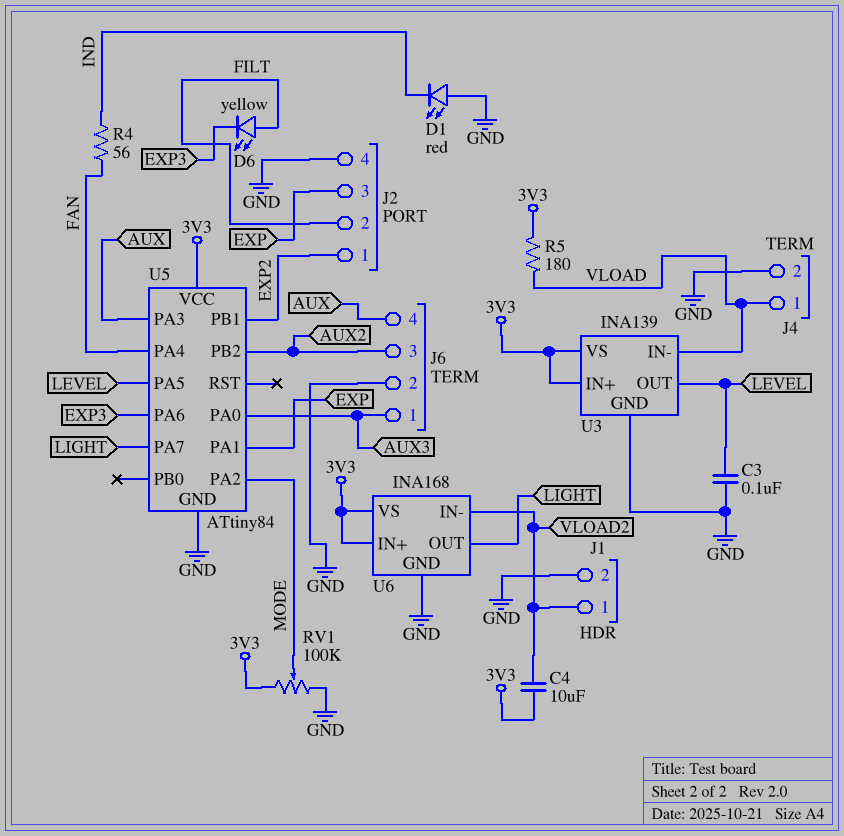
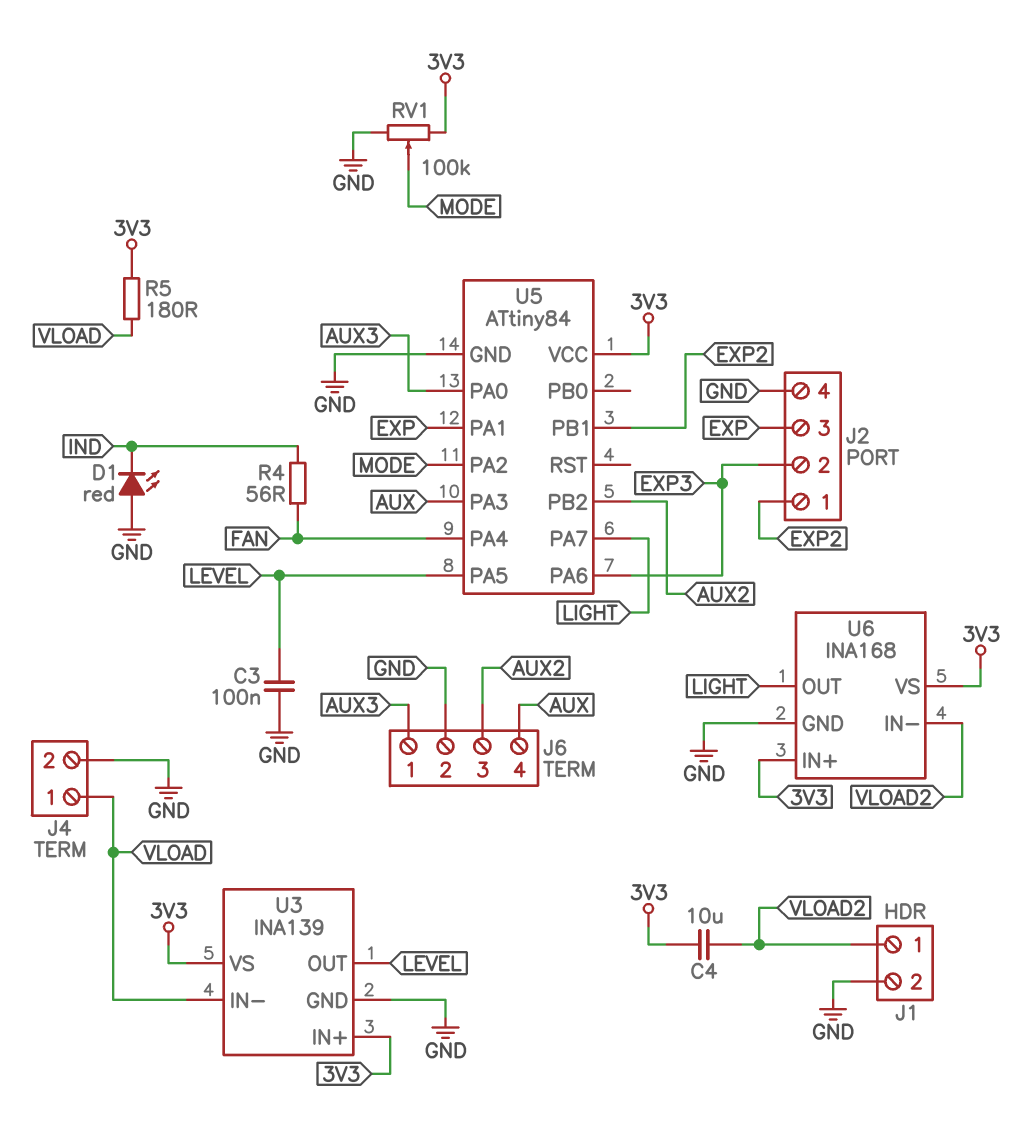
D6: LED yellow (A FILT, K EXP3) -> none
J2 pin 2: FILT -> EXP3

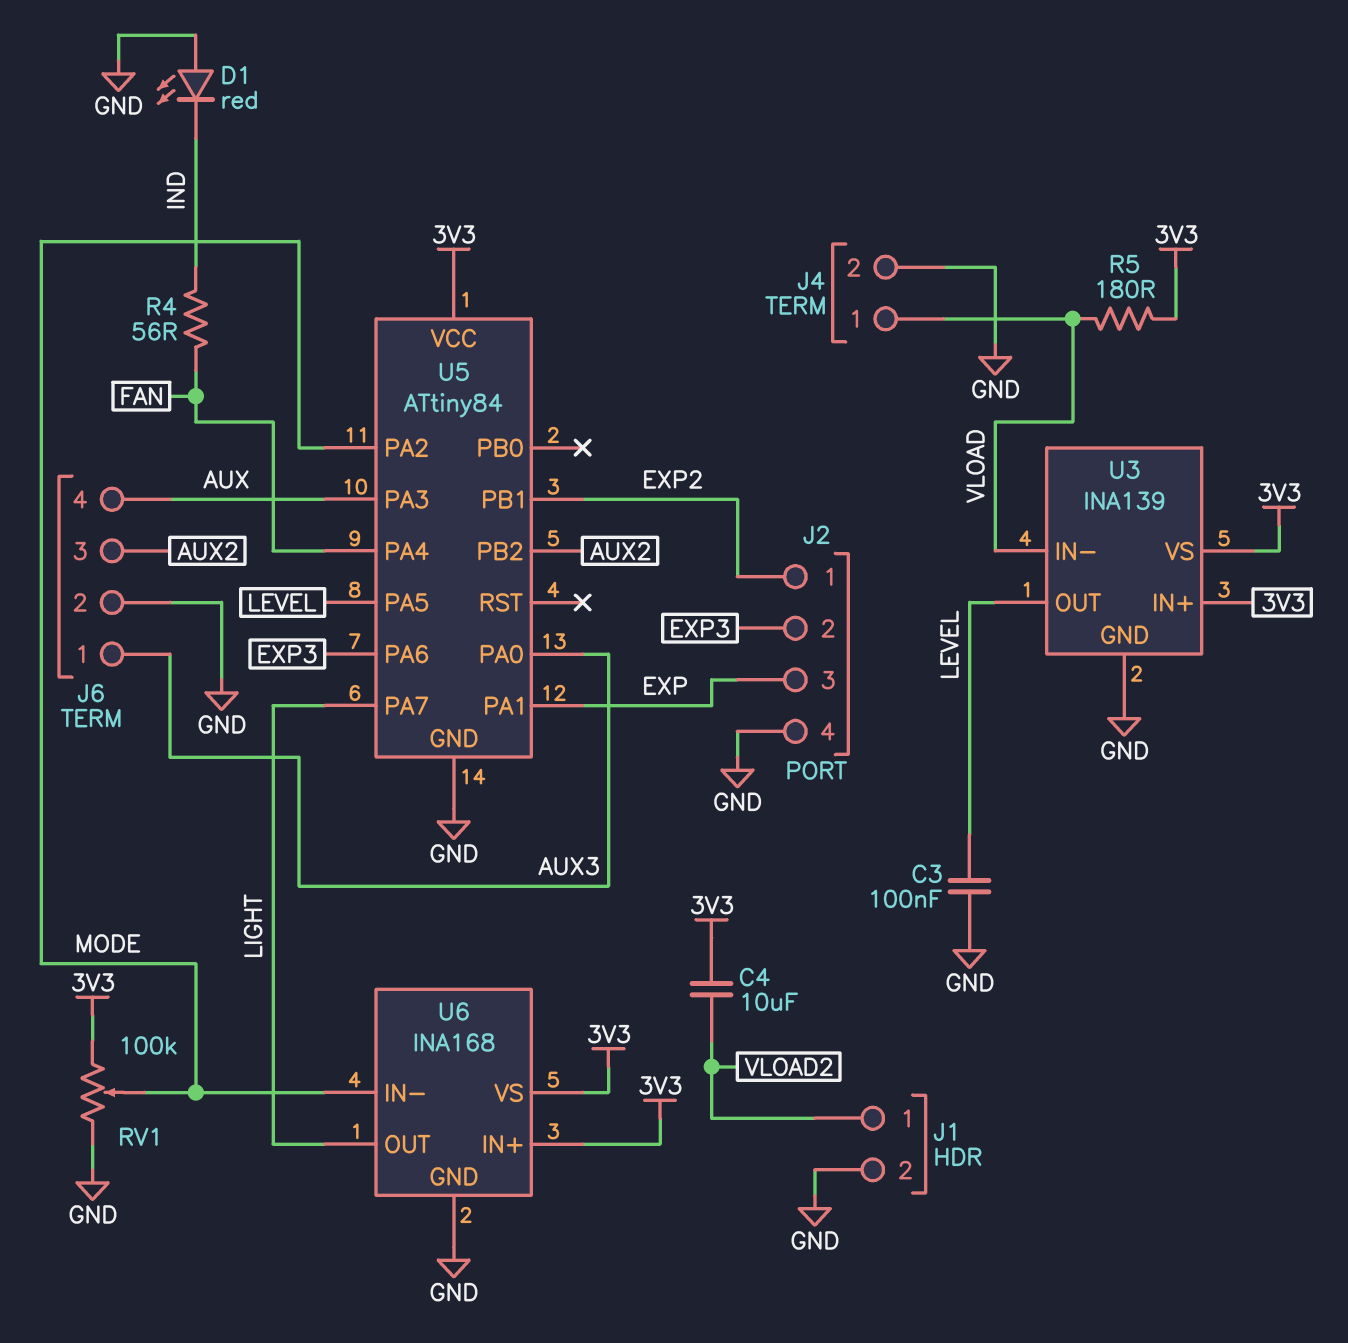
U6 pin IN-: VLOAD2 -> MODE

